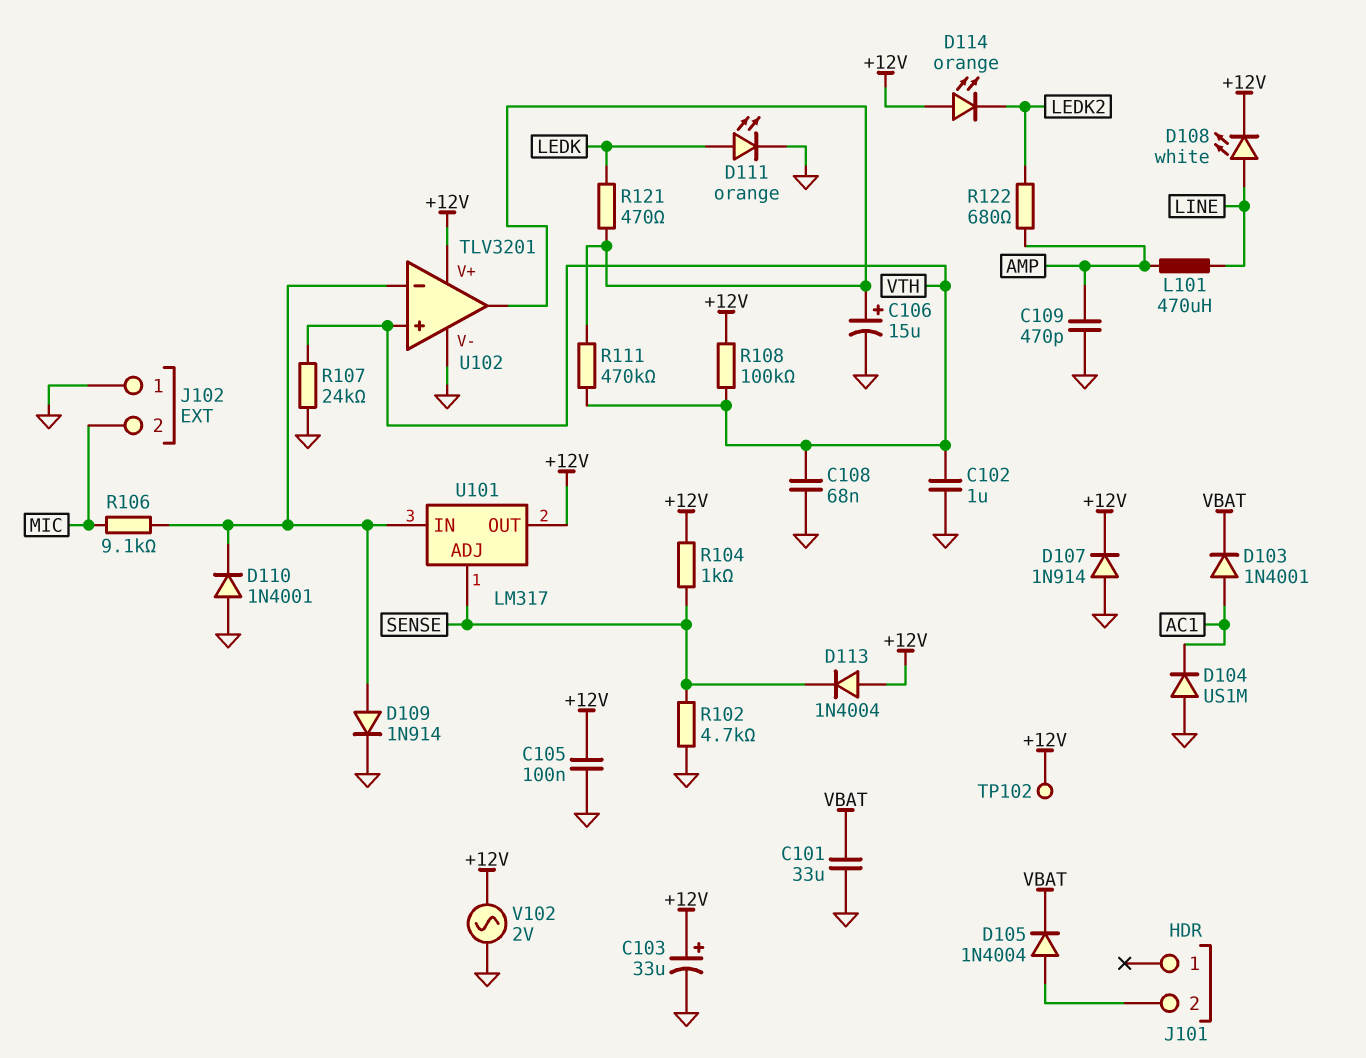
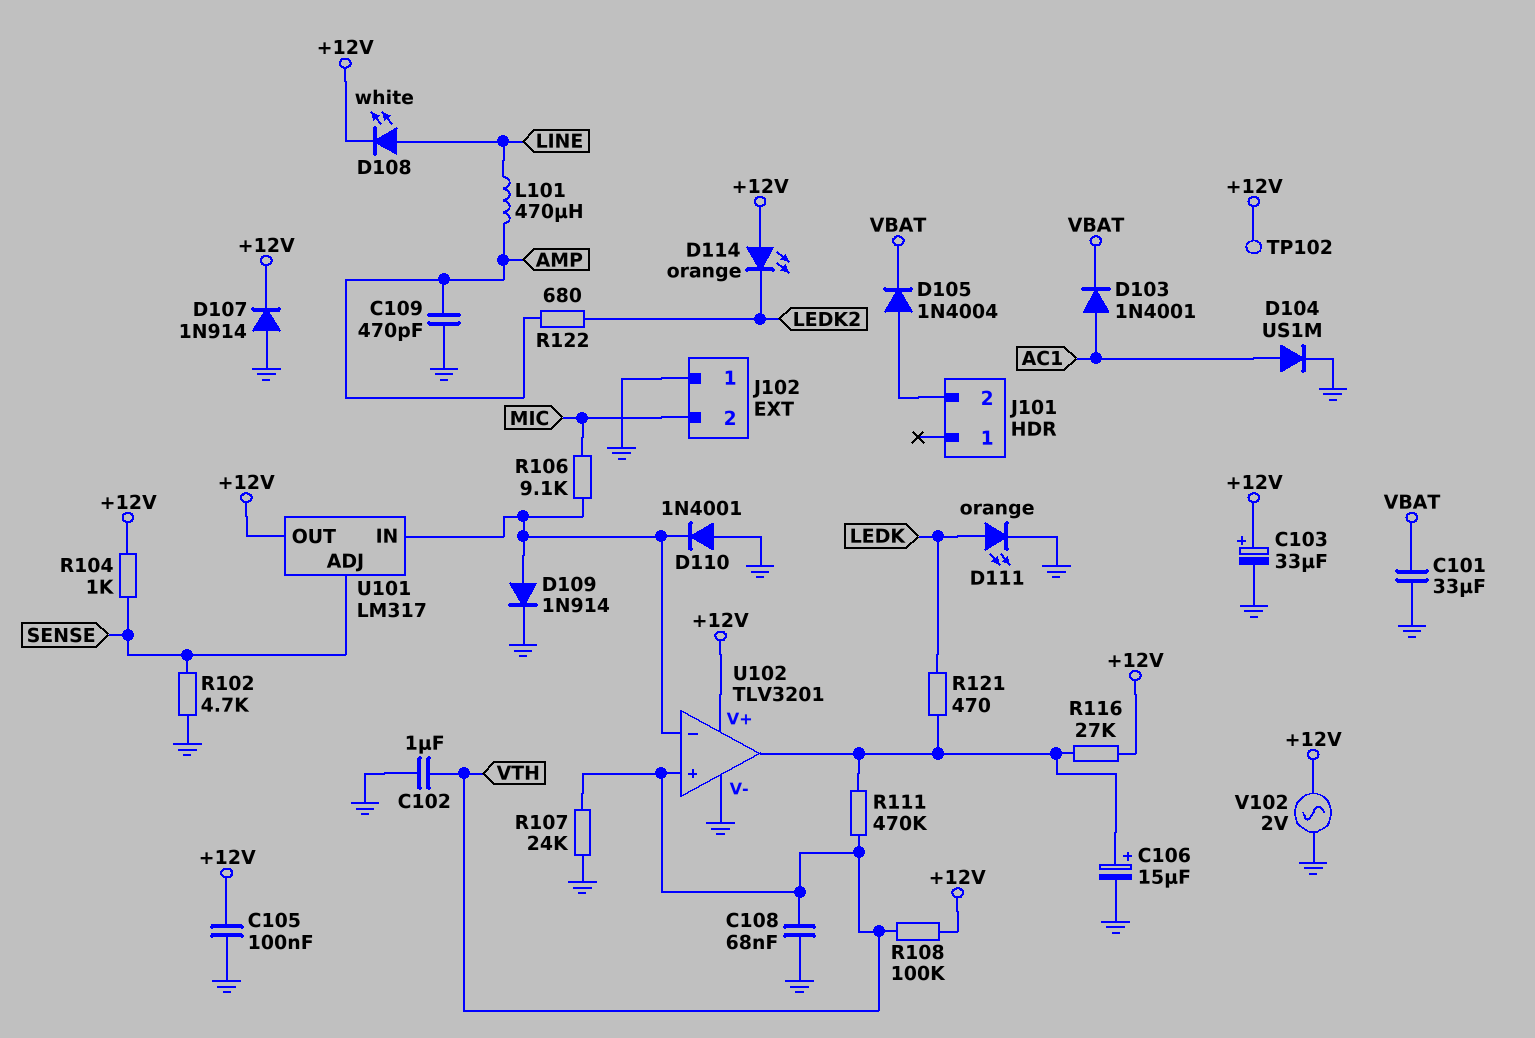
D104: diode US1M (A GND, K AC1) -> diode US1M (A AC1, K GND)
D113: diode 1N4004 (A +12V, K SENSE) -> none
R116: none -> 27k (+12V, U102/out)

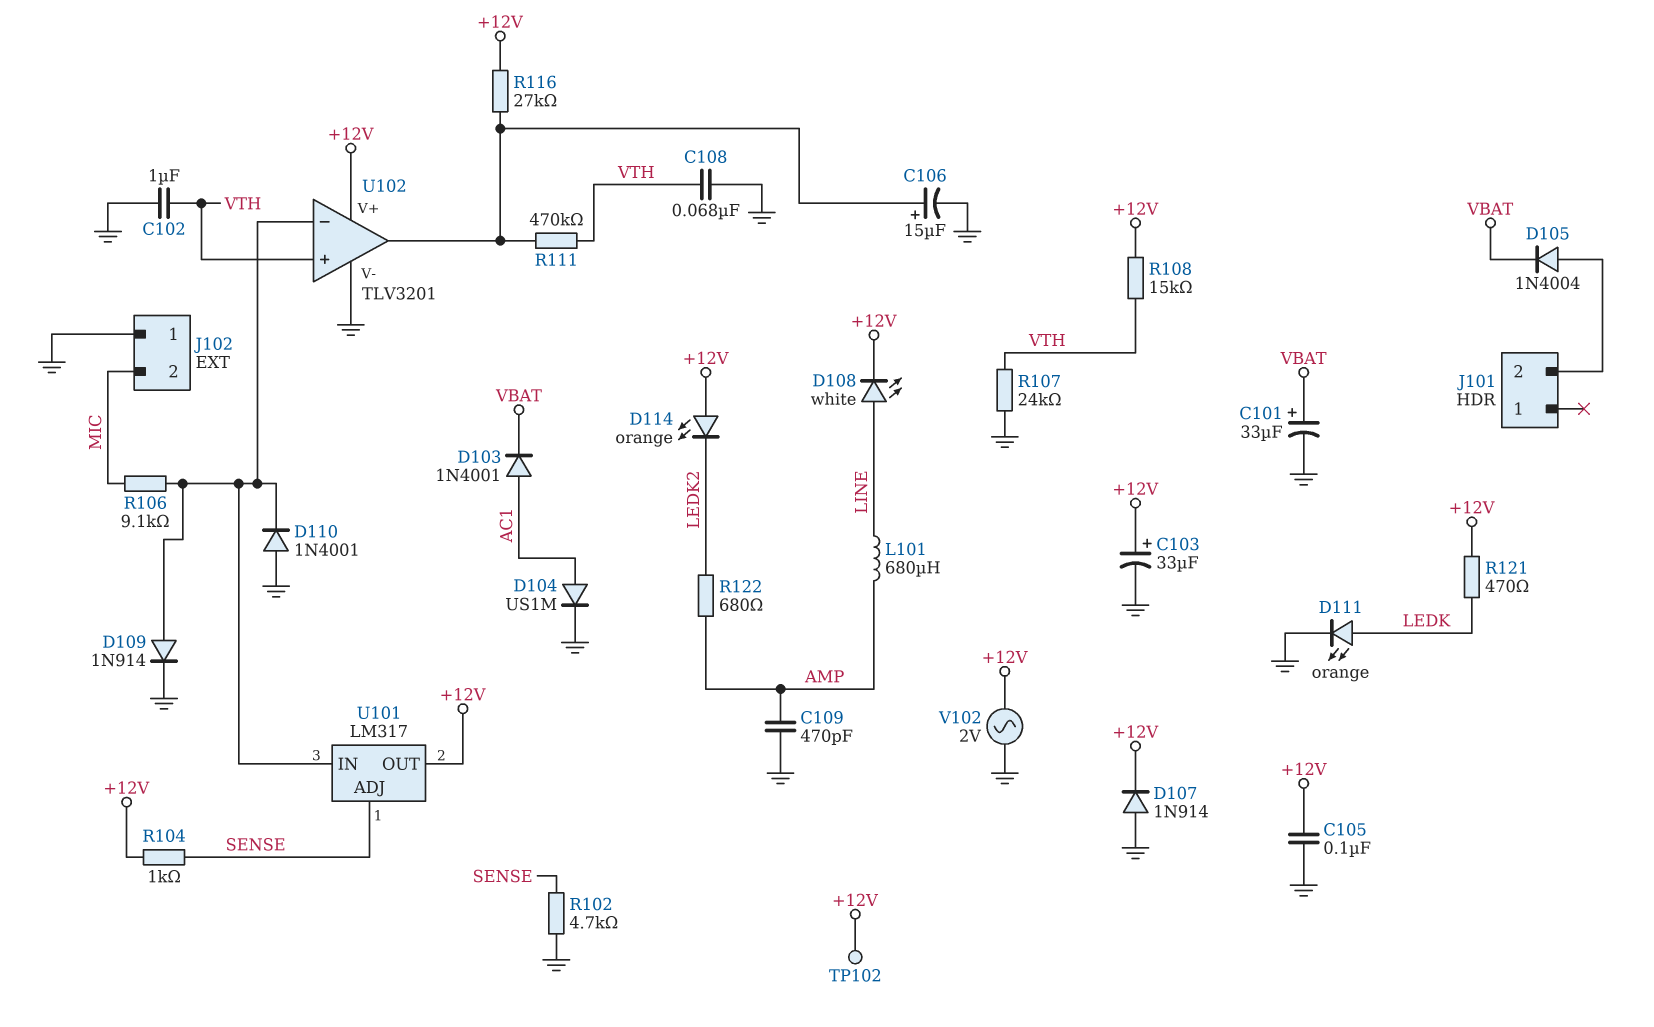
C101: 33uF (GND, VBAT) -> 33uF (plus VBAT, minus GND)
L101: 470uH (AMP, LINE) -> 680uH (AMP, LINE)
R108: 100k (+12V, VTH) -> 15k (+12V, VTH)
R121: 470 (LEDK, U102/out) -> 470 (+12V, LEDK)

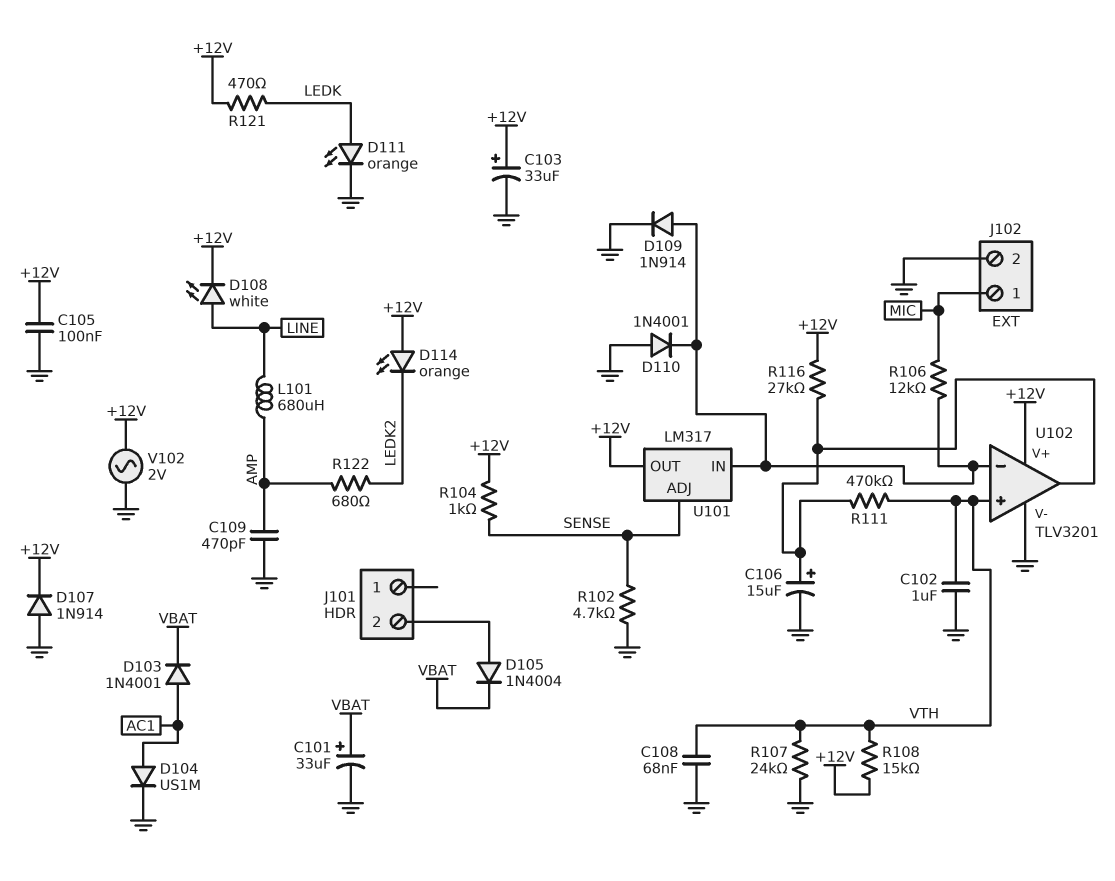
J102 pin 1: GND -> MIC
J102 pin 2: MIC -> GND
R106: 9.1k (MIC, U101/IN) -> 12k (MIC, U101/IN)
TP102: test point (+12V) -> none

